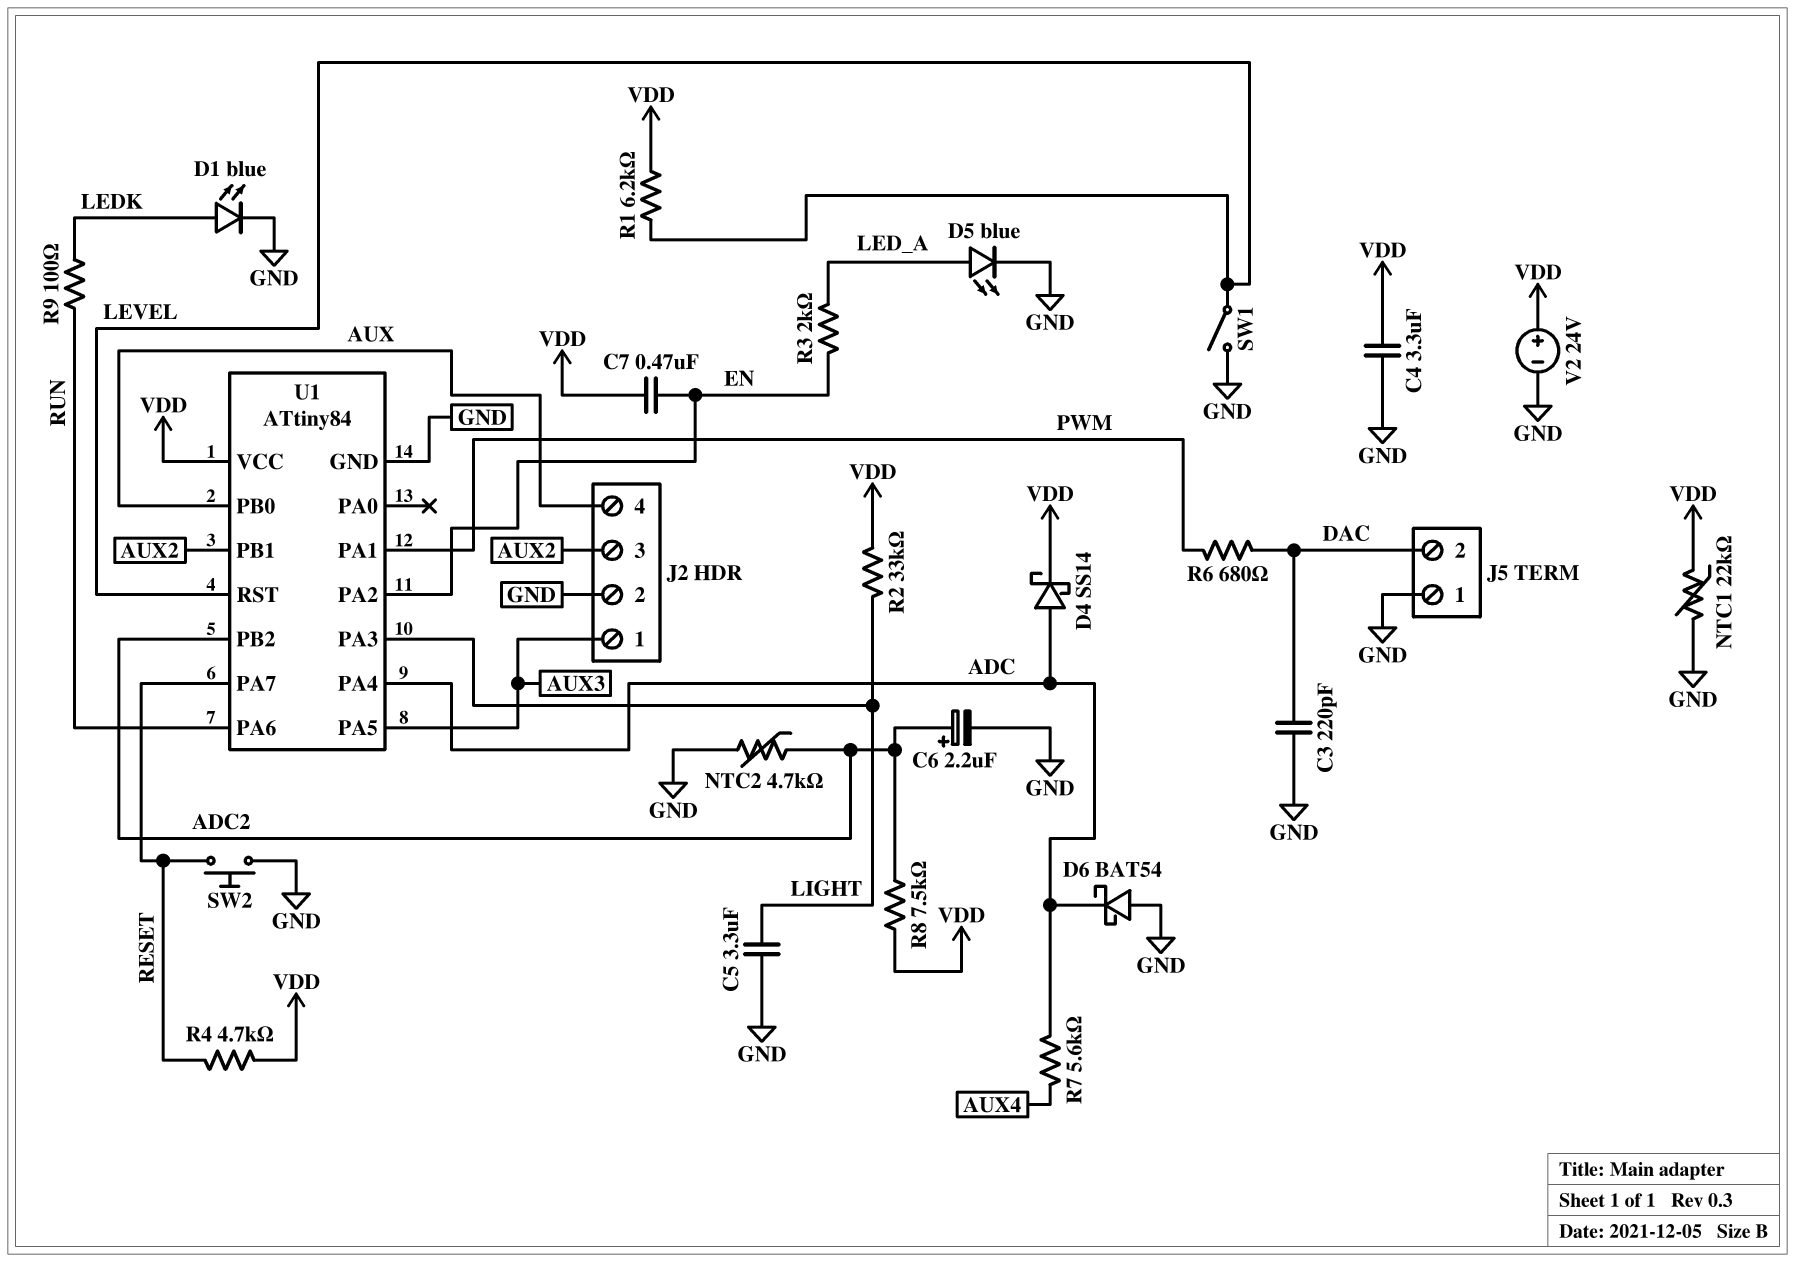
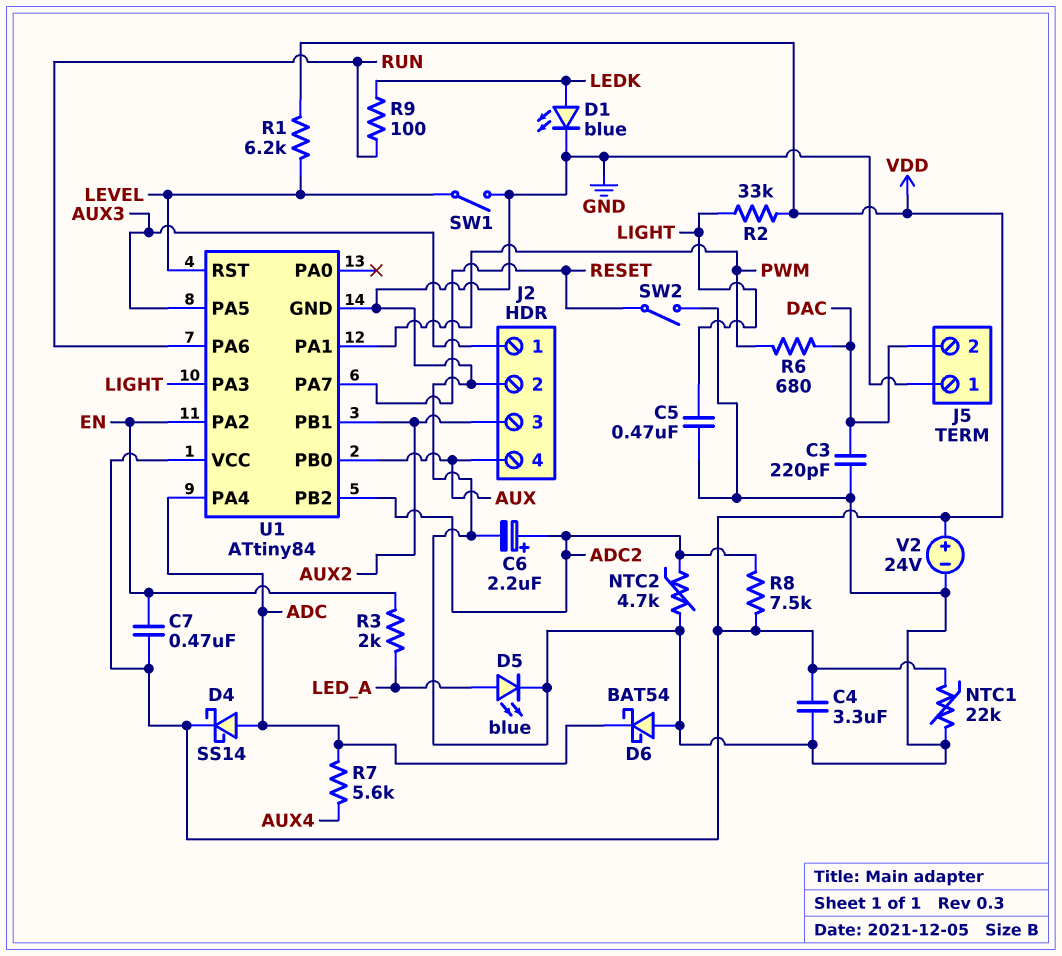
C5: 3.3uF (GND, LIGHT) -> 470nF (GND, LIGHT)
R4: 4.7k (RESET, VDD) -> none
SW2: button (GND, RESET) -> switch (GND, RESET)

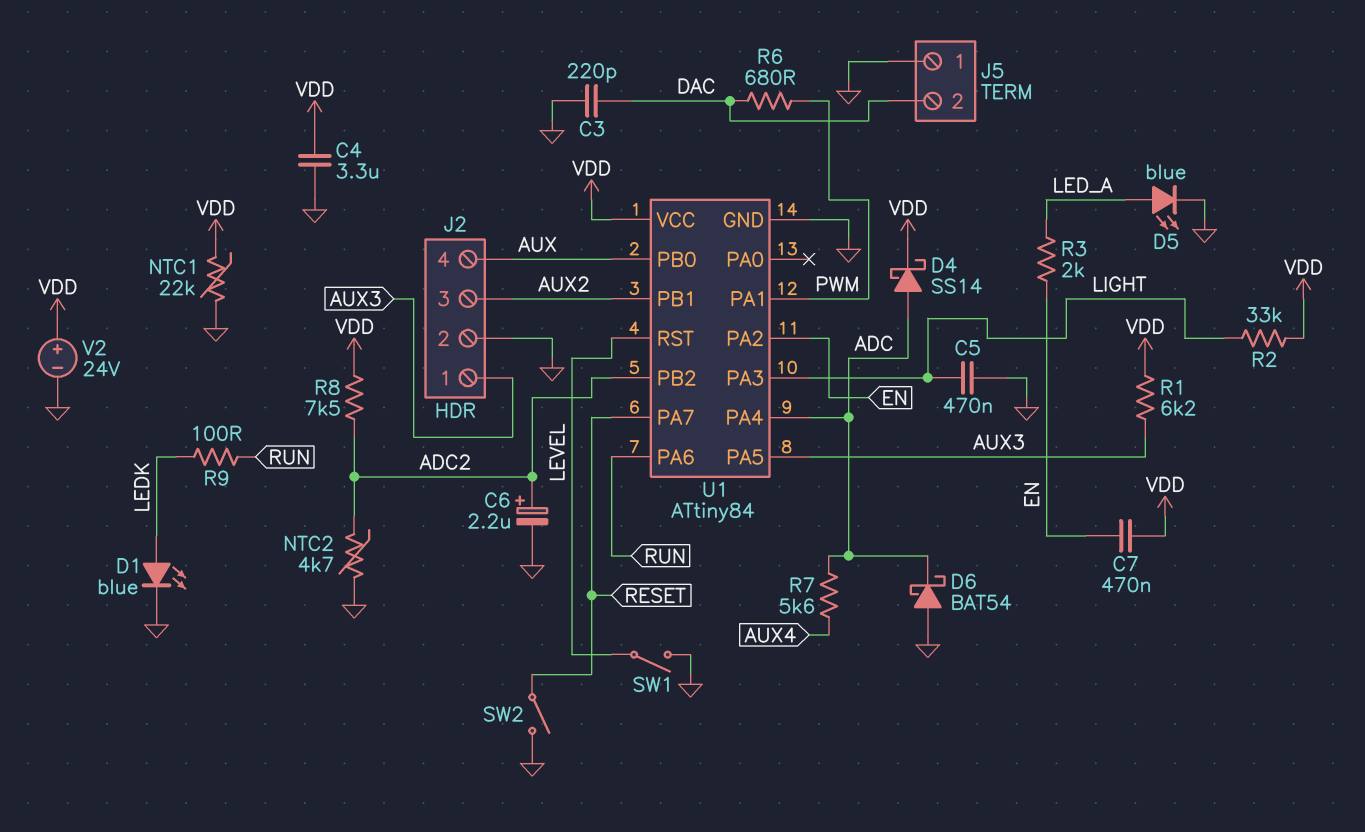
R1: 6.2k (LEVEL, VDD) -> 6.2k (AUX3, VDD)

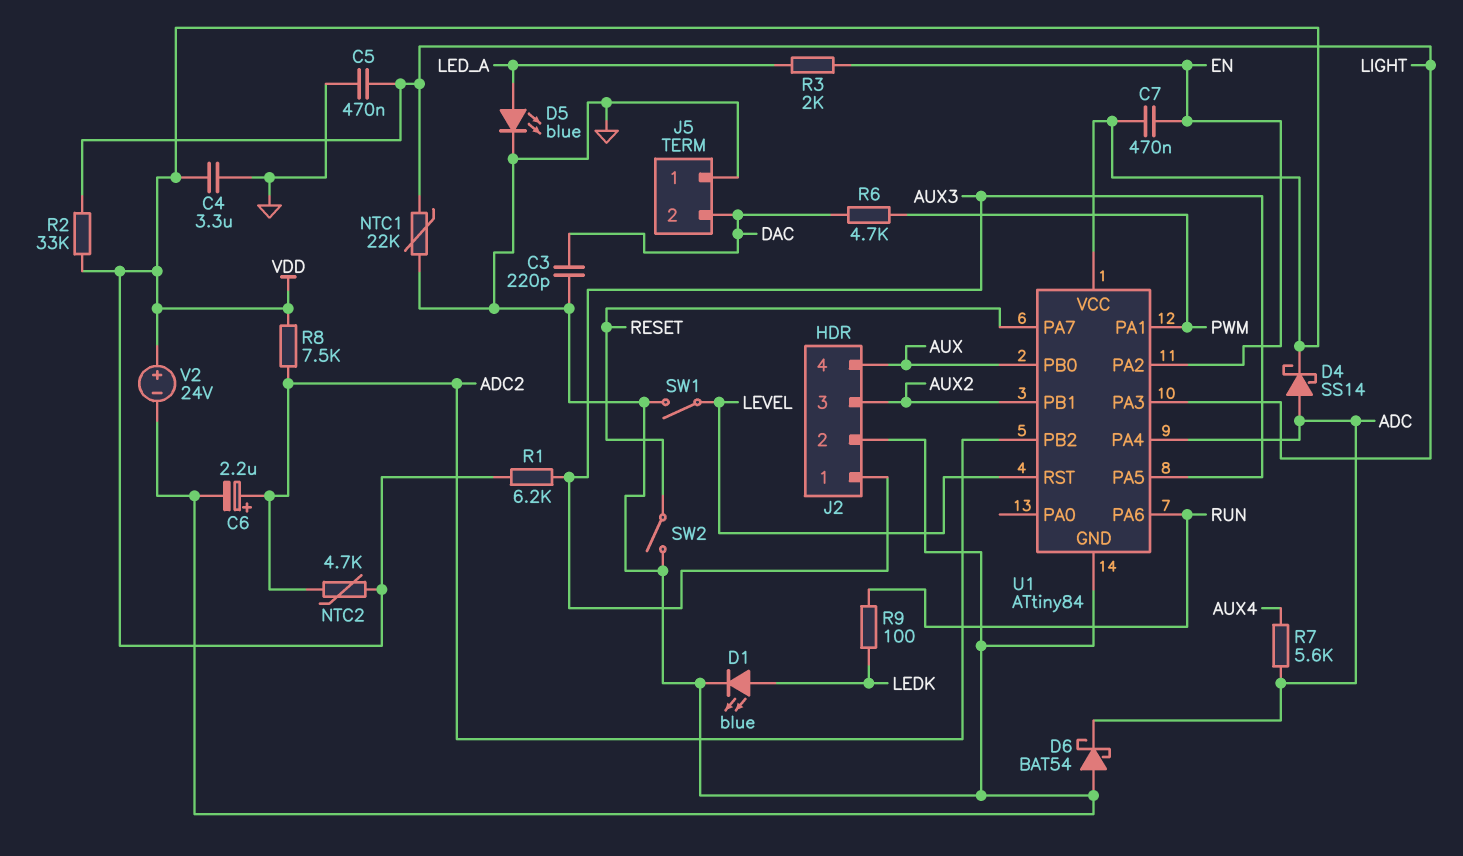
NTC1: 22k (GND, VDD) -> 22k (GND, LIGHT)
NTC2: 4.7k (ADC2, GND) -> 4.7k (ADC2, VDD)
R6: 680 (DAC, PWM) -> 4.7k (DAC, PWM)

